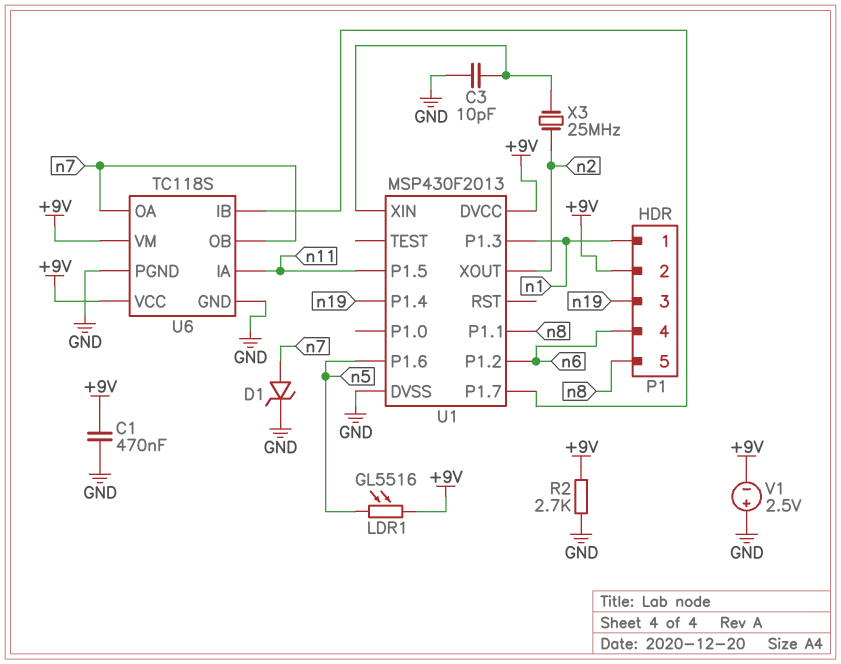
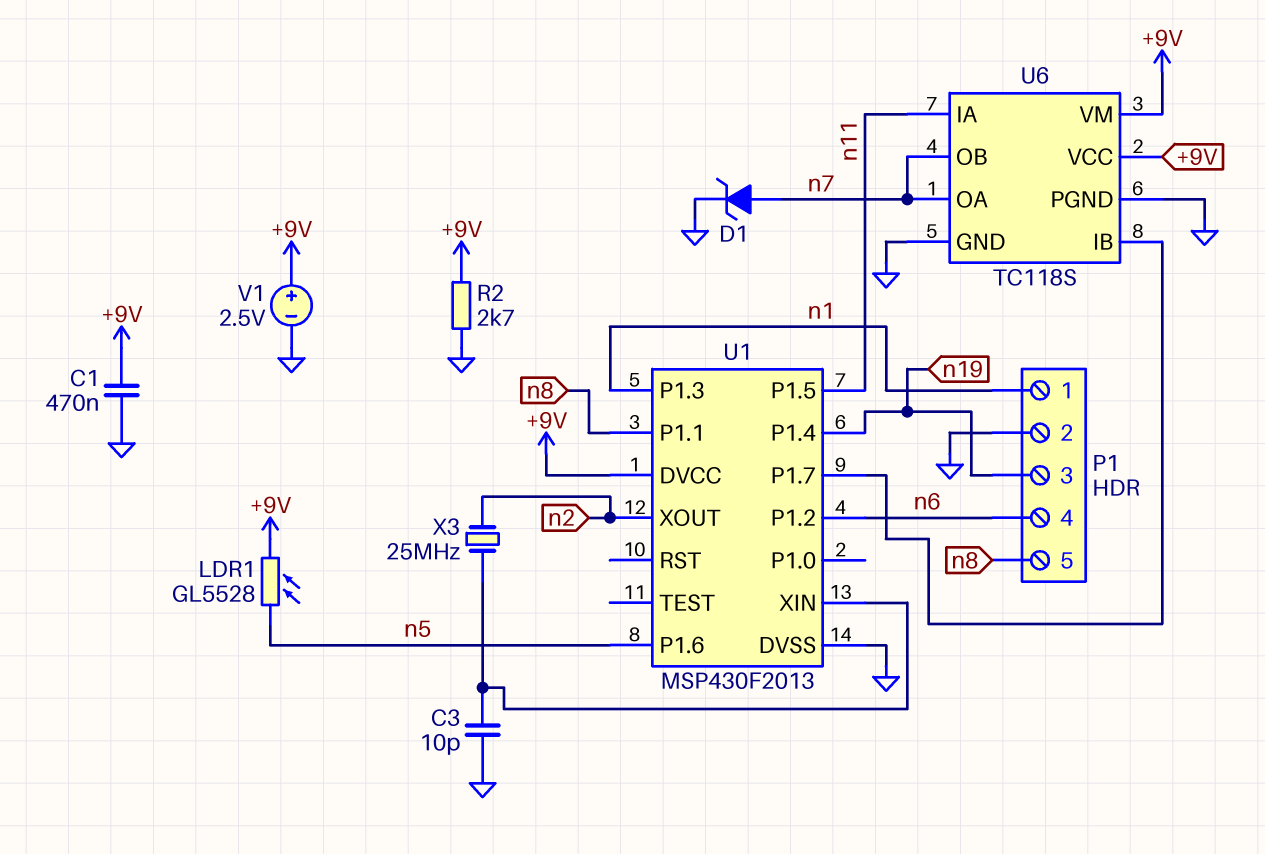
LDR1: GL5516 (+9V, n5) -> GL5528 (+9V, n5)
P1 pin 2: +9V -> GND
V1: 2.5V (plus GND, minus +9V) -> 2.5V (plus +9V, minus GND)

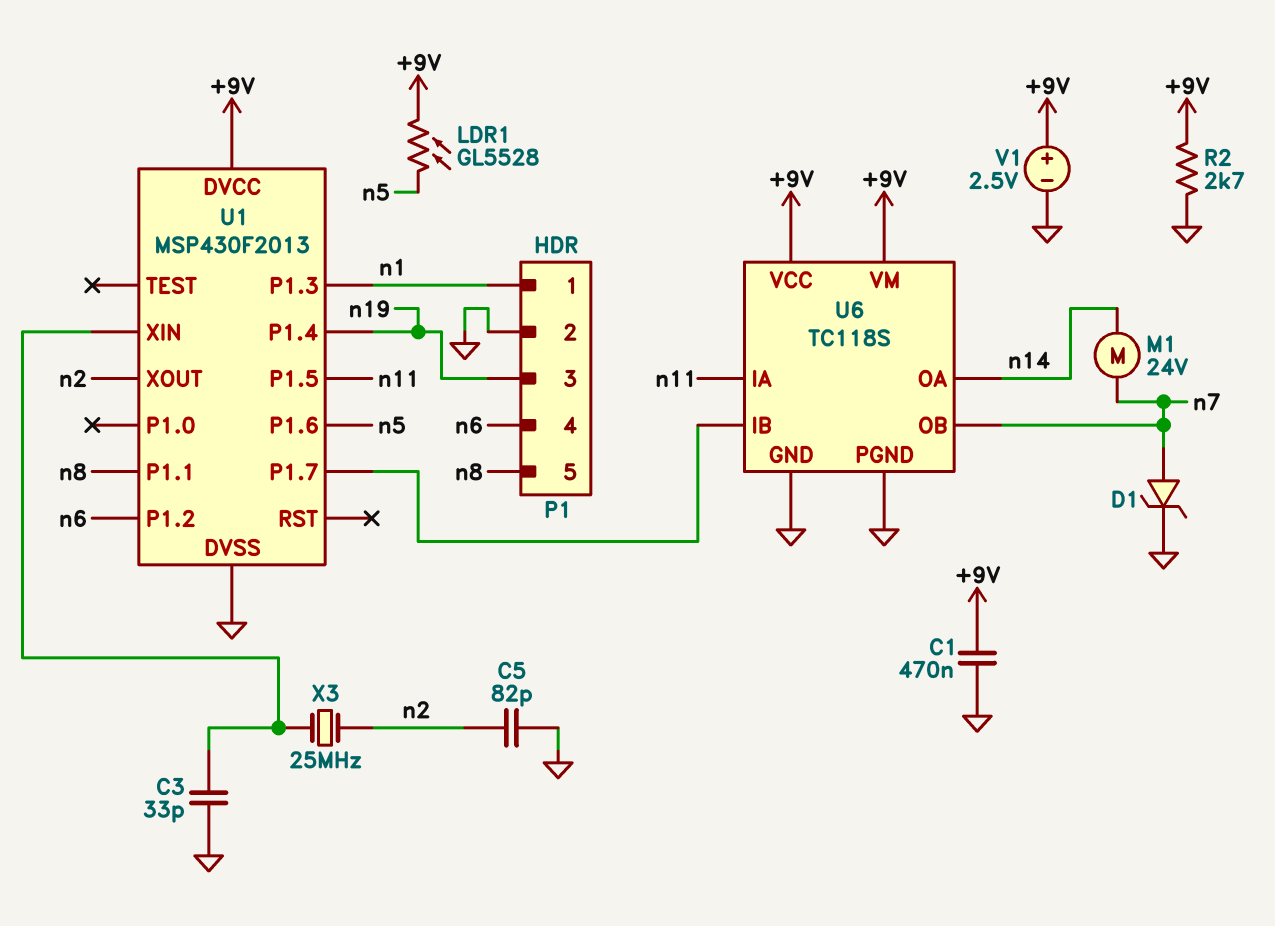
C3: 10pF (GND, U1/XIN) -> 33pF (GND, U1/XIN)
C5: none -> 82pF (GND, n2)
M1: none -> motor 24V (n7, n14)
U6 pin OA: n7 -> n14

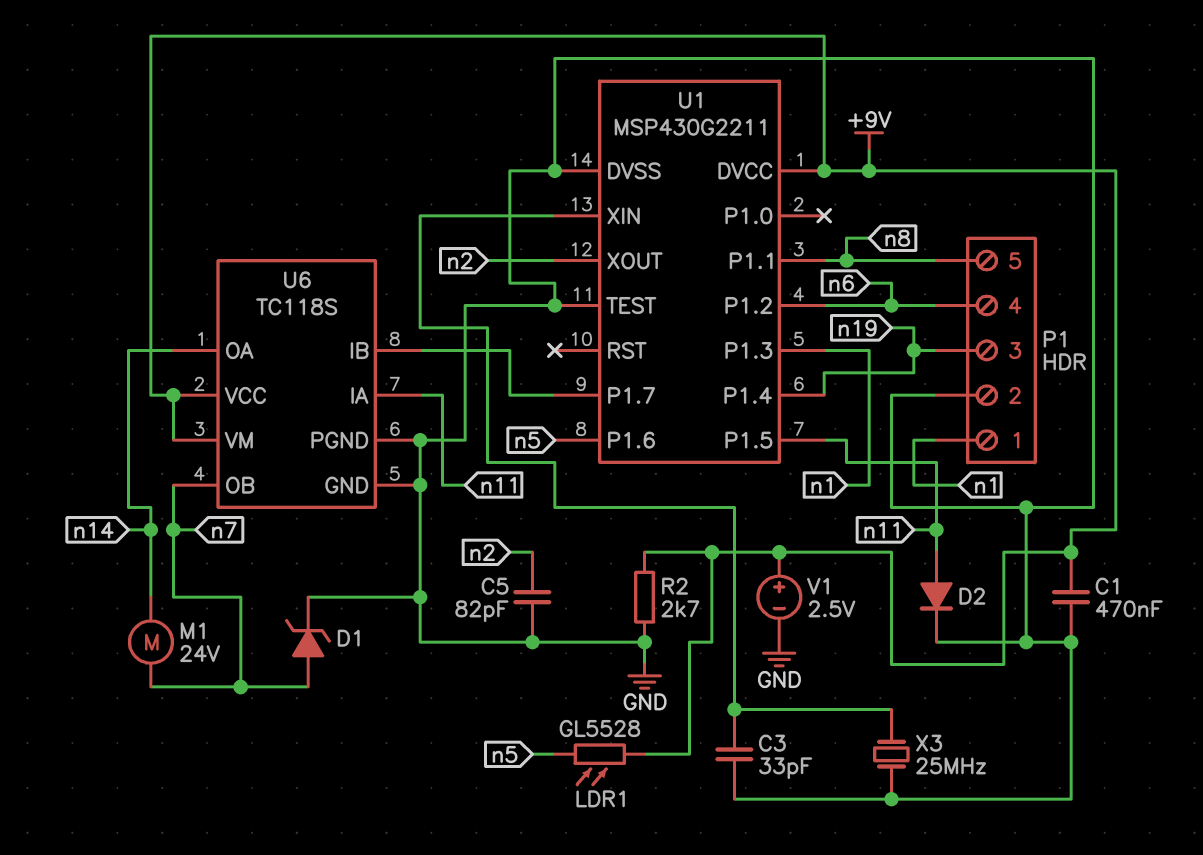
D2: none -> diode (A n11, K GND)
U1: MSP430F2013 -> MSP430G2211
U1 pin TEST: none -> GND
X3: 25MHz (U1/XIN, n2) -> 25MHz (GND, U1/XIN)

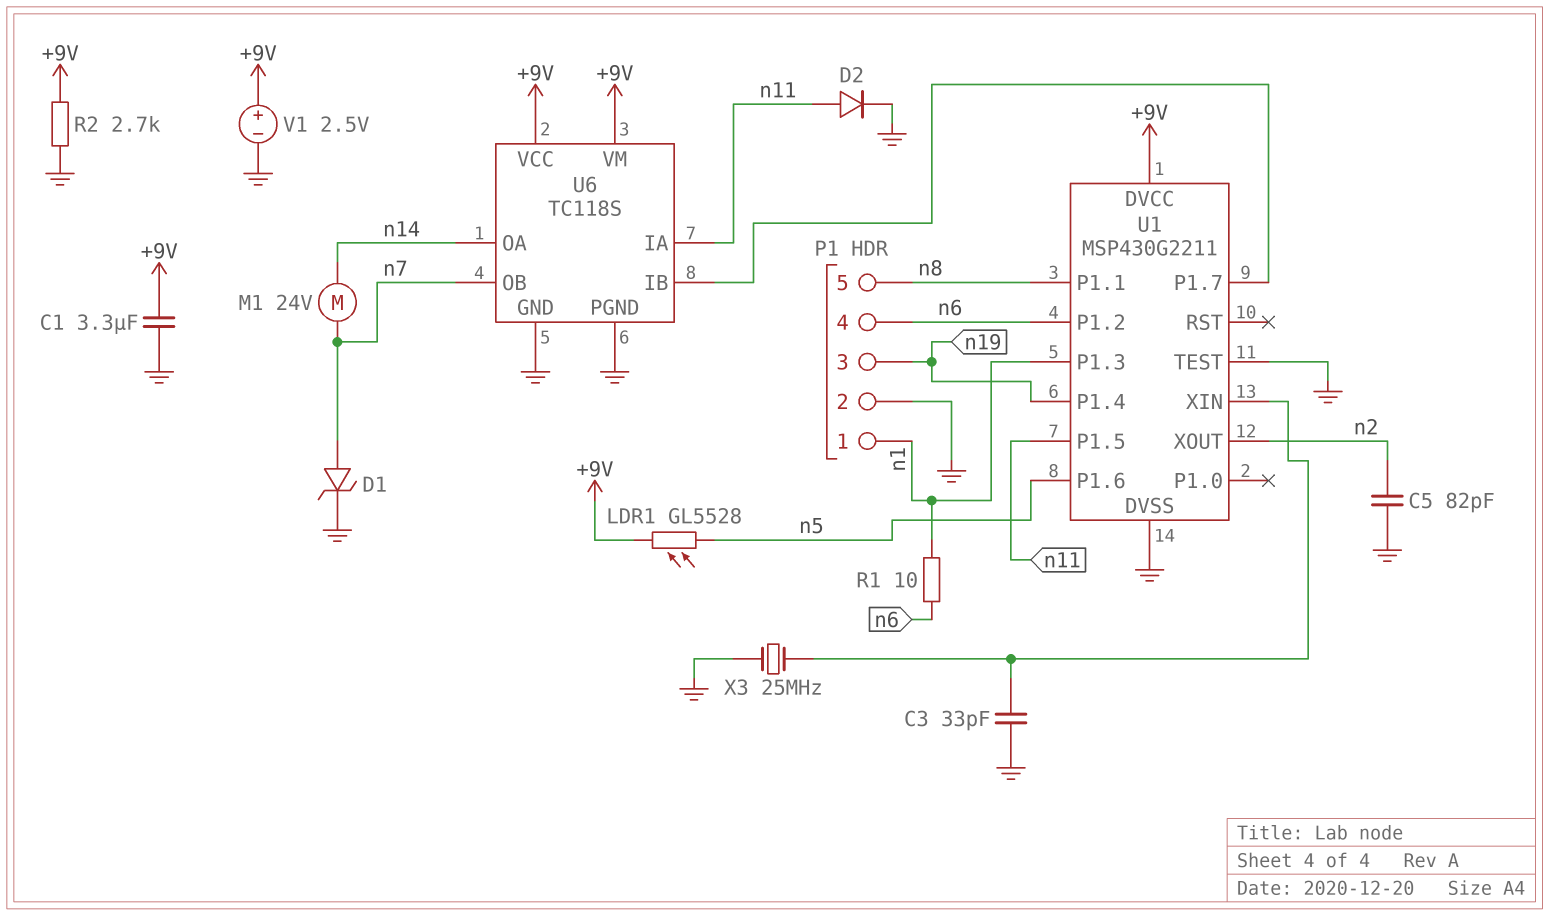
C1: 470nF (+9V, GND) -> 3.3uF (+9V, GND)
R1: none -> 10 (n1, n6)

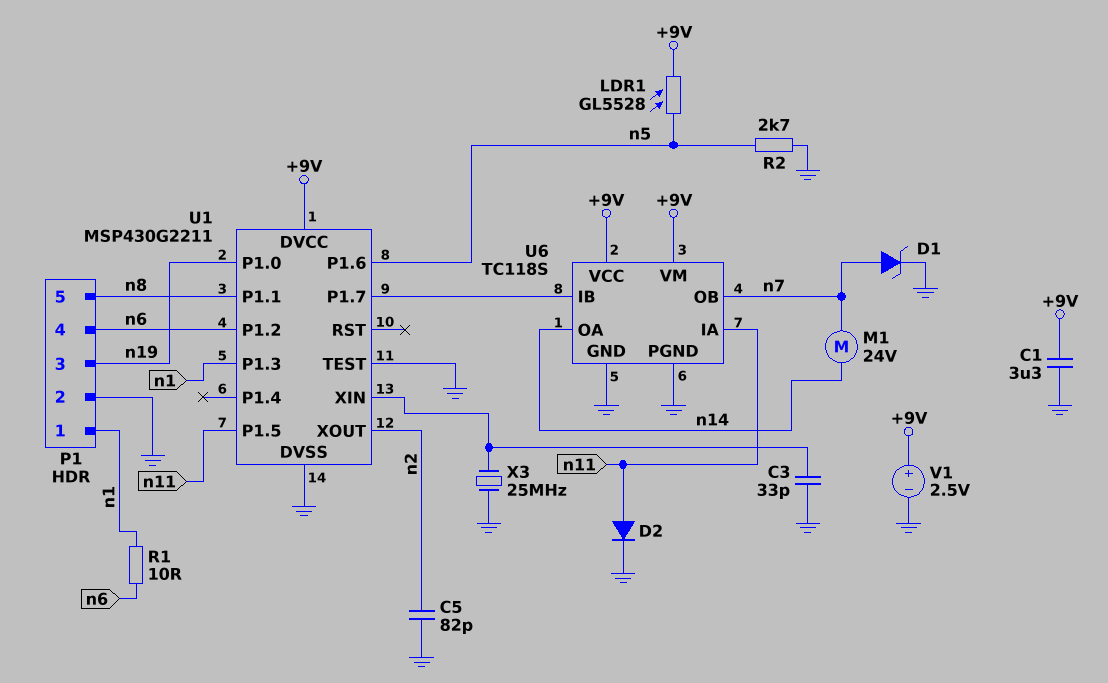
R2: 2.7k (+9V, GND) -> 2.7k (GND, n5)
U1 pin P1.0: none -> n19
U1 pin P1.4: n19 -> none

